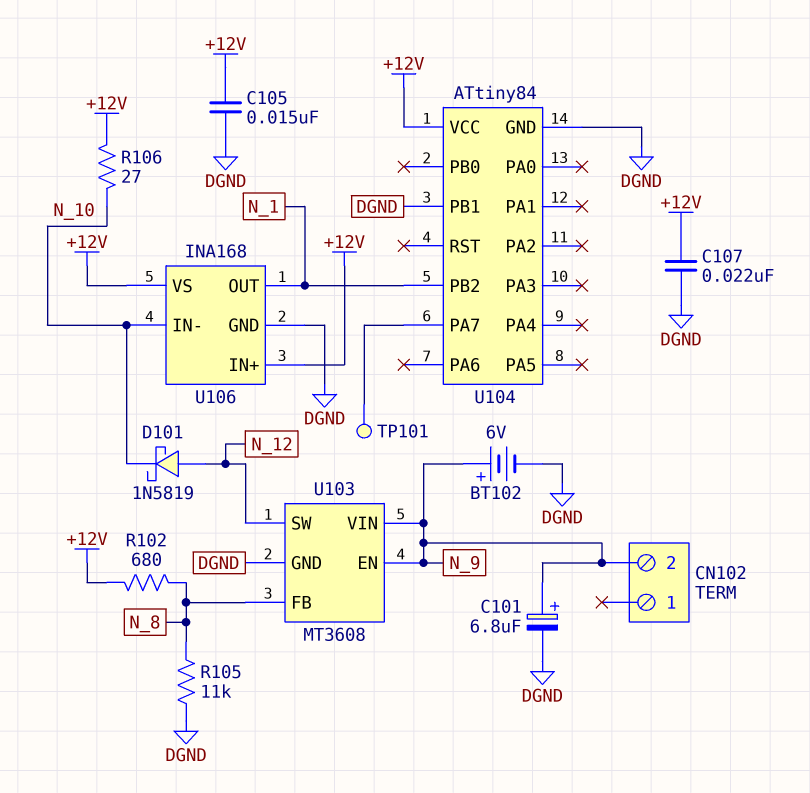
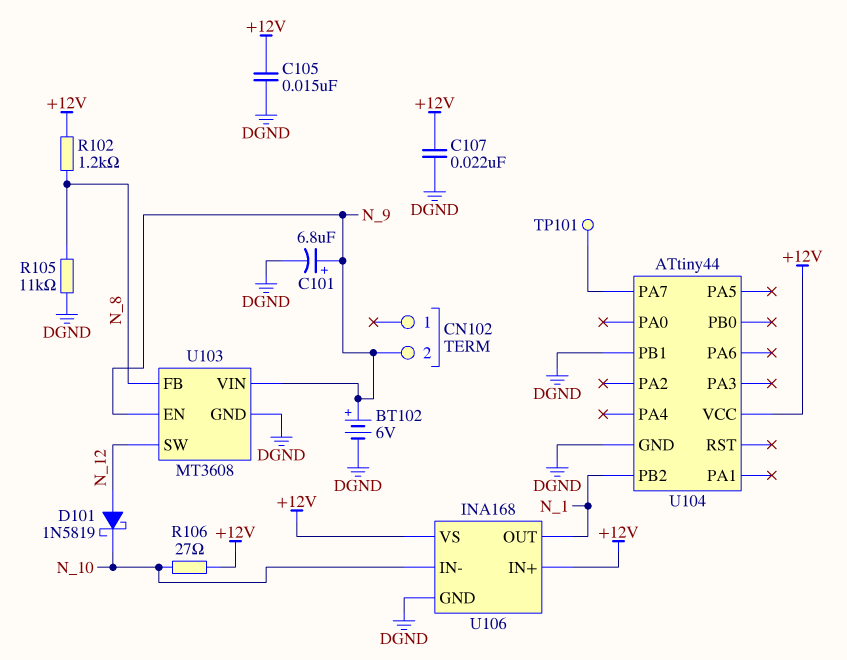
R102: 680 (+12V, N_8) -> 1.2k (+12V, N_8)
U104: ATtiny84 -> ATtiny44

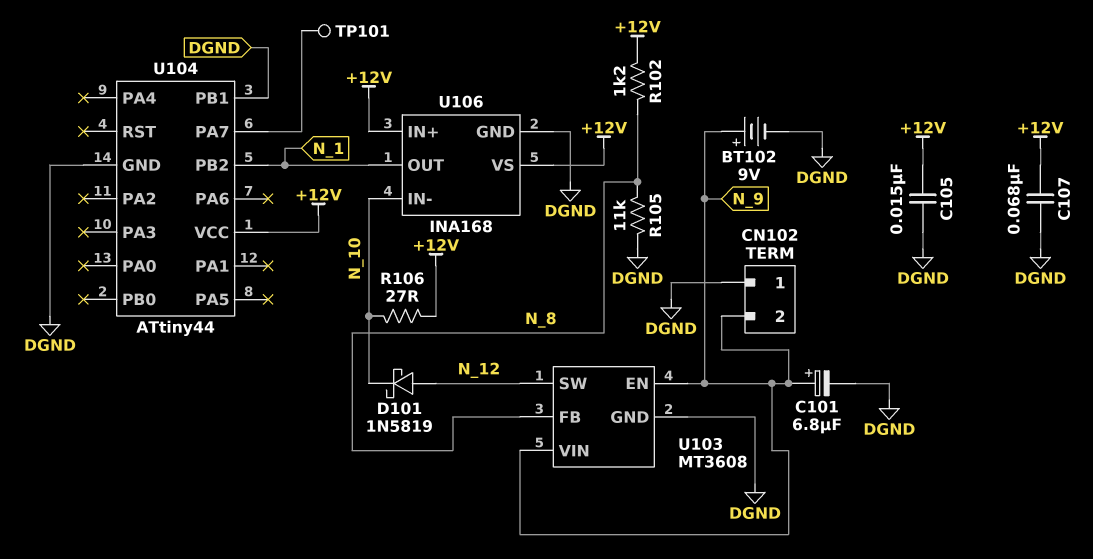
BT102: 6V (plus N_9, minus DGND) -> 9V (plus N_9, minus DGND)
C107: 22nF (+12V, DGND) -> 68nF (+12V, DGND)
CN102 pin 1: none -> DGND

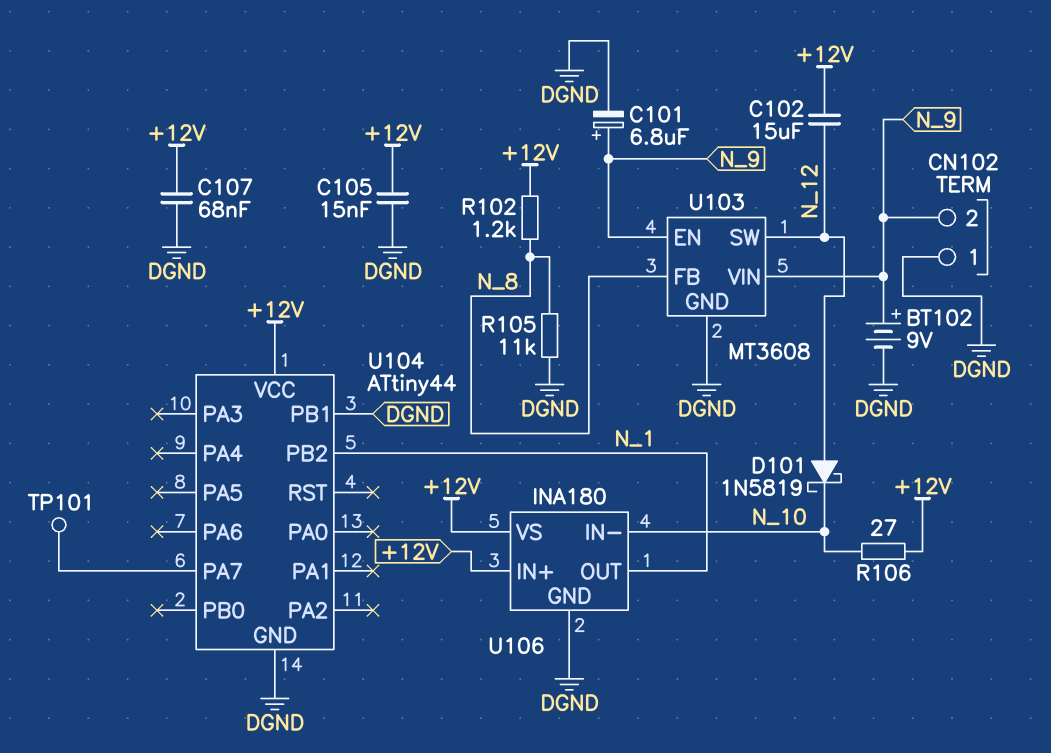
C102: none -> 15uF (+12V, N_12)
U106: INA168 -> INA180

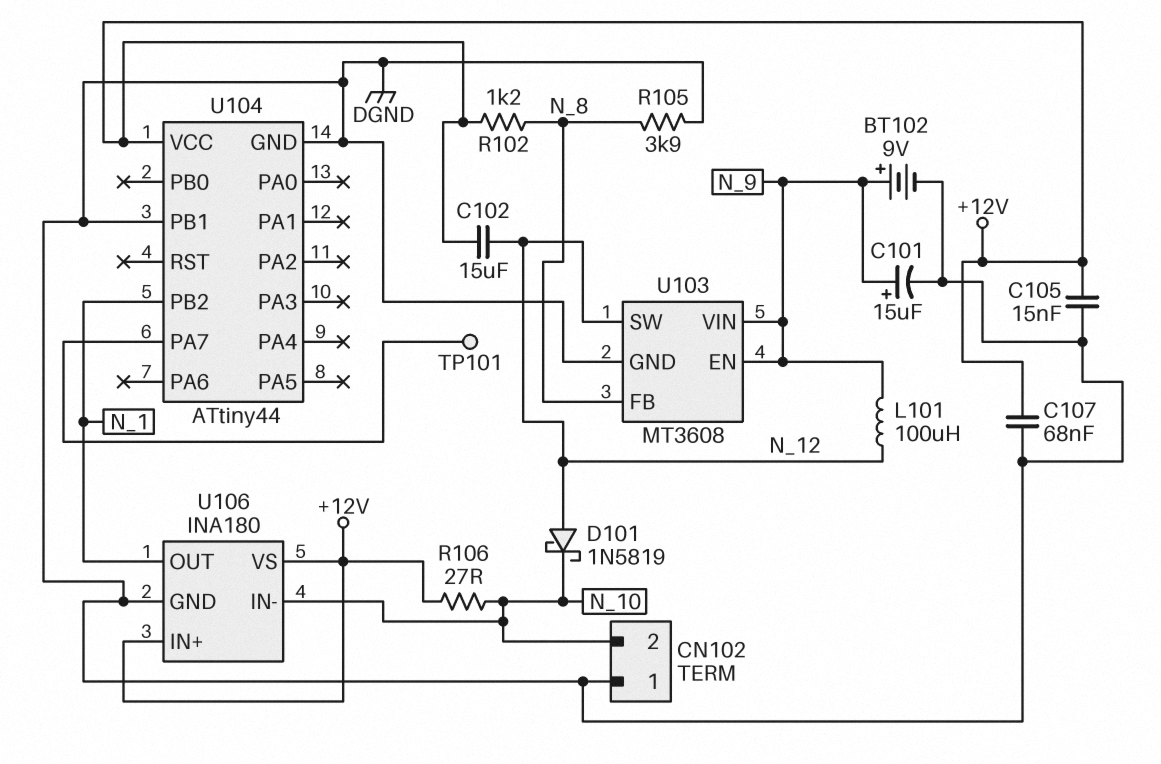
C101: 6.8uF (plus N_9, minus DGND) -> 15uF (plus N_9, minus DGND)
CN102 pin 2: N_9 -> N_10
L101: none -> 100uH (N_9, N_12)
R105: 11k (DGND, N_8) -> 3.9k (DGND, N_8)

